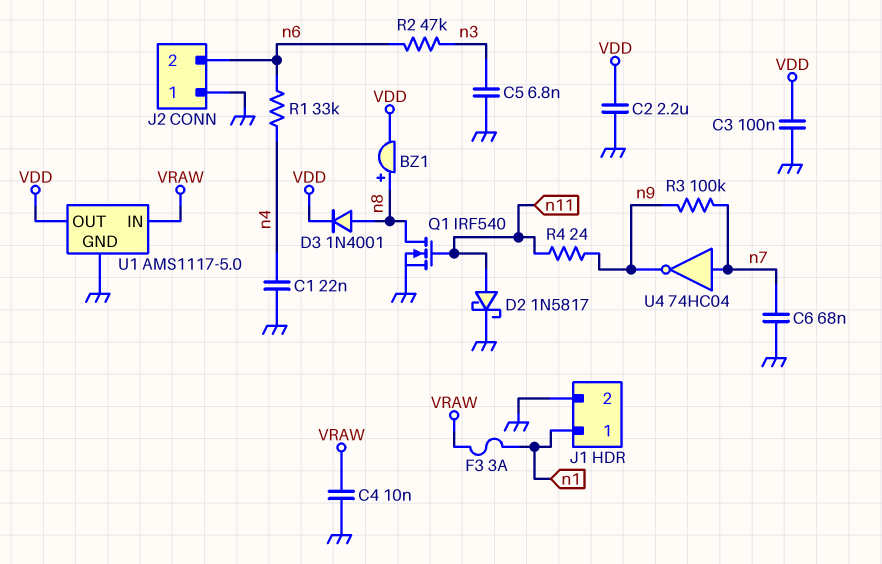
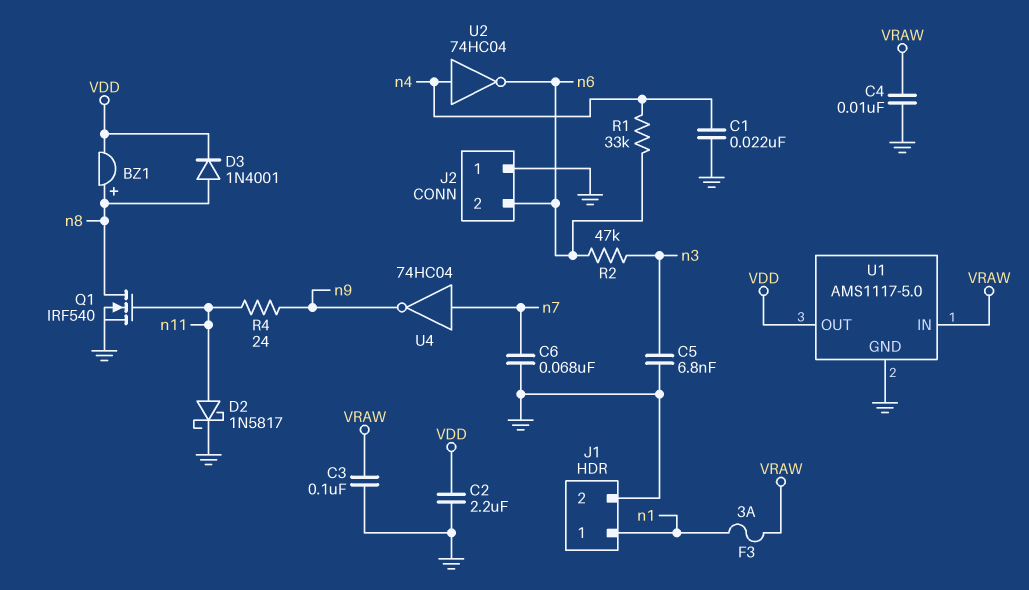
C3: 100nF (GND, VDD) -> 100nF (GND, VRAW)
R3: 100k (n7, n9) -> none
U2: none -> NOT 74HC04 (in n4, out n6)

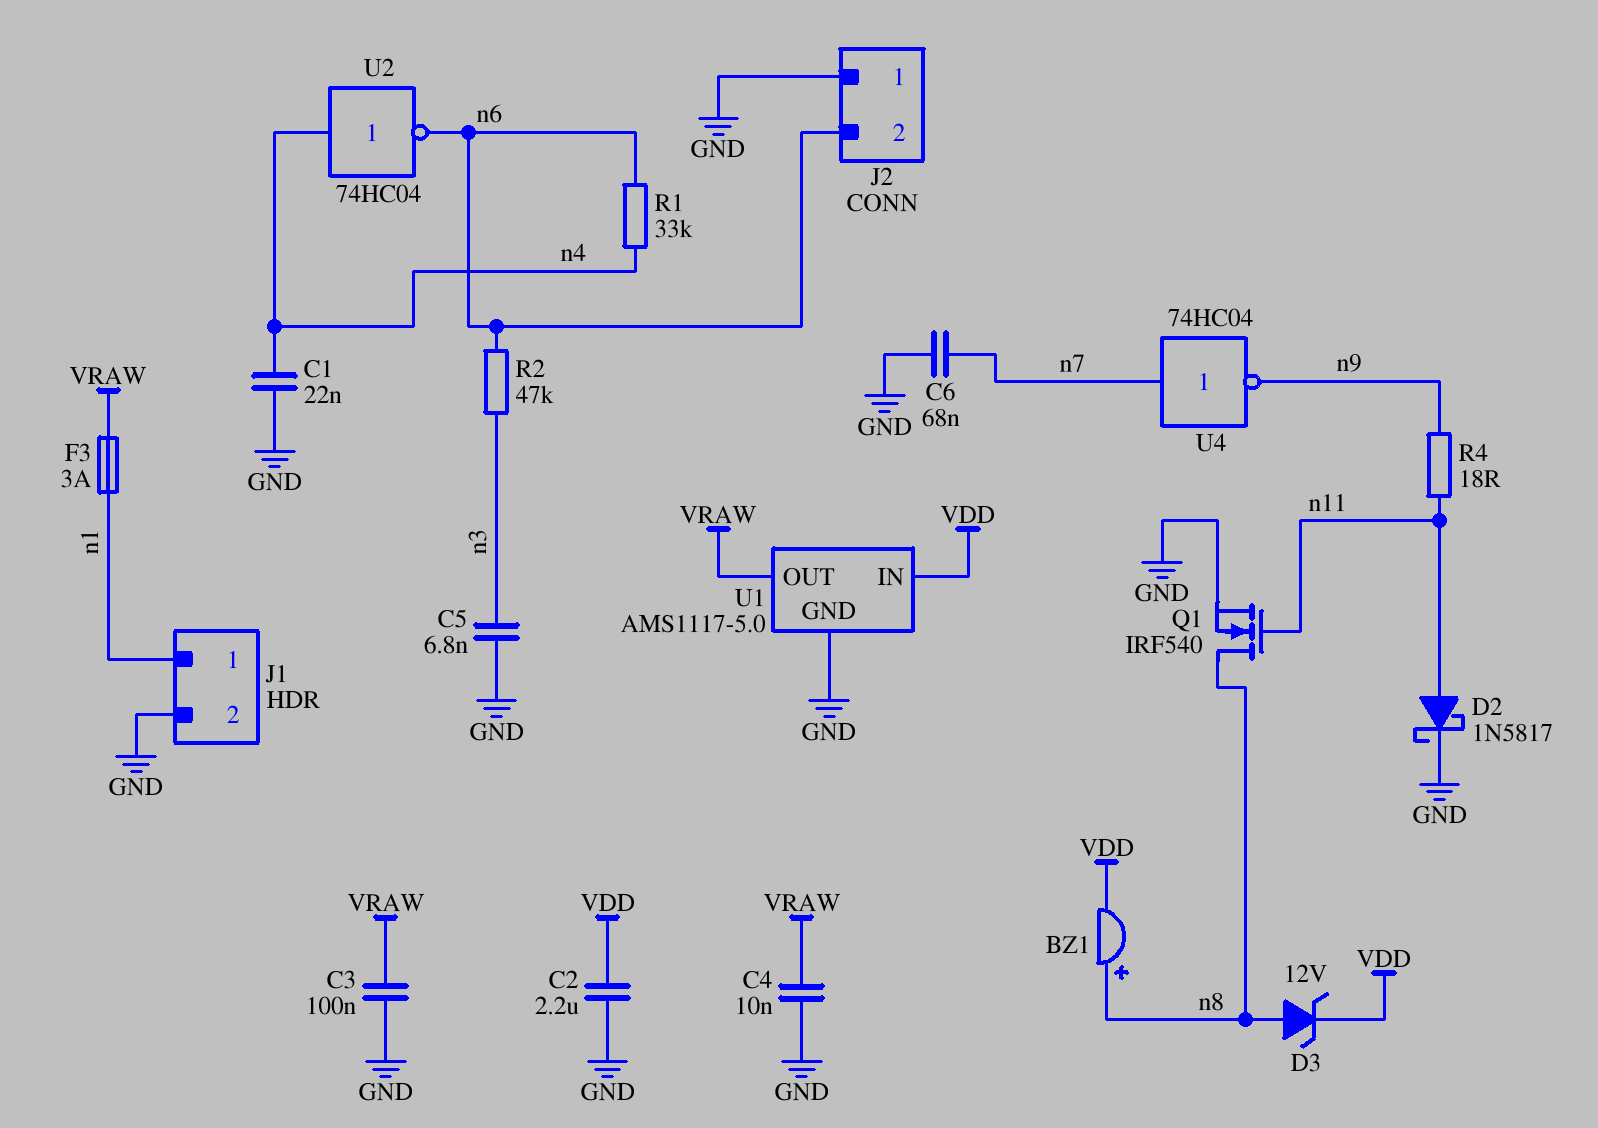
D3: diode 1N4001 (A n8, K VDD) -> zener 12V (A n8, K VDD)
R4: 24 (n9, n11) -> 18 (n9, n11)
U1 pin IN: VRAW -> VDD
U1 pin OUT: VDD -> VRAW

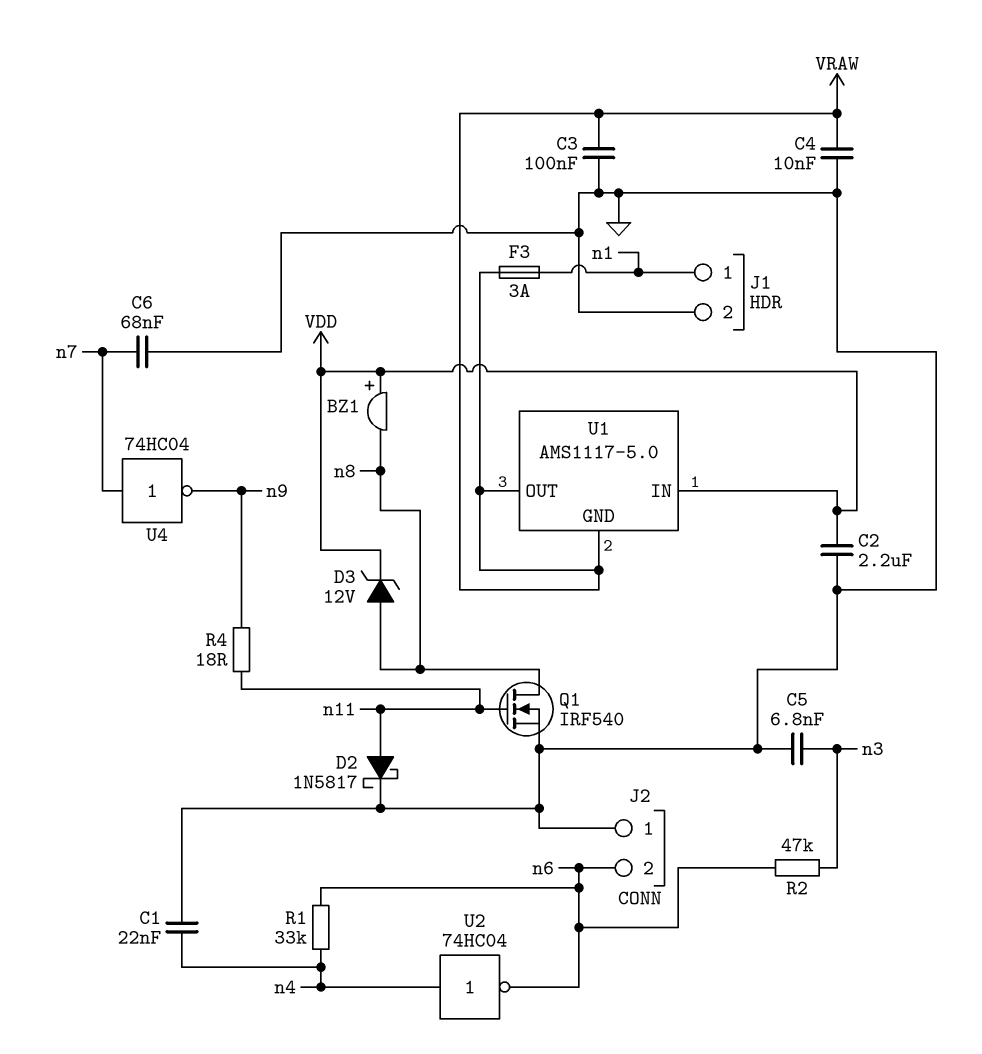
BZ1: buzzer (plus n8, minus VDD) -> buzzer (plus VDD, minus n8)
U1 pin GND: GND -> VRAW

